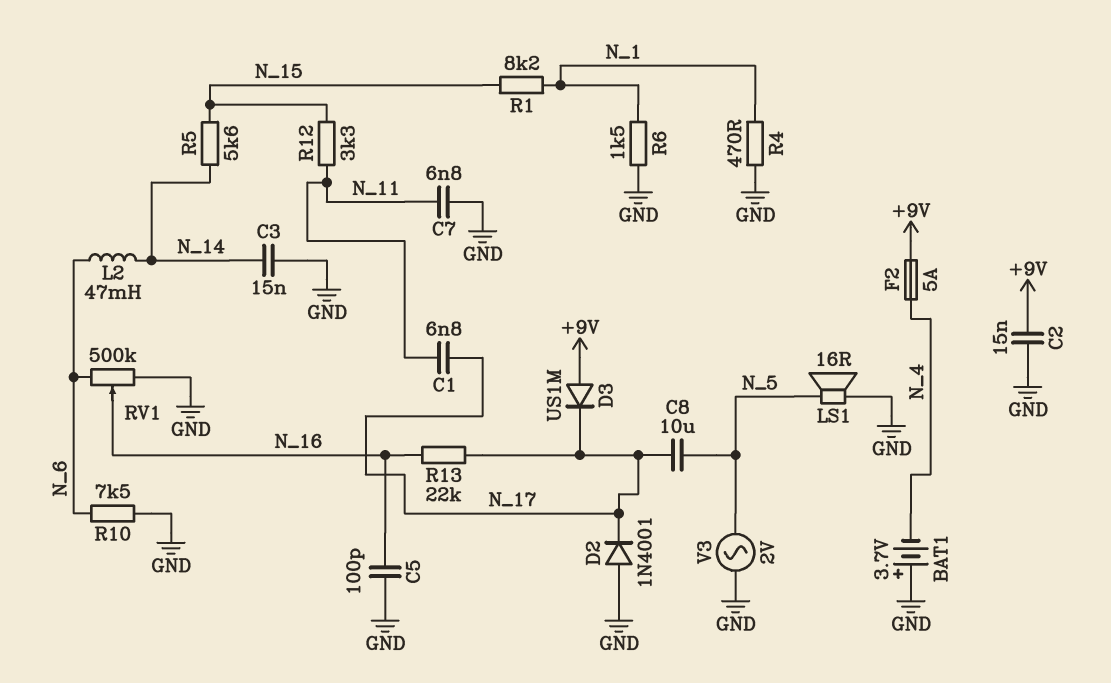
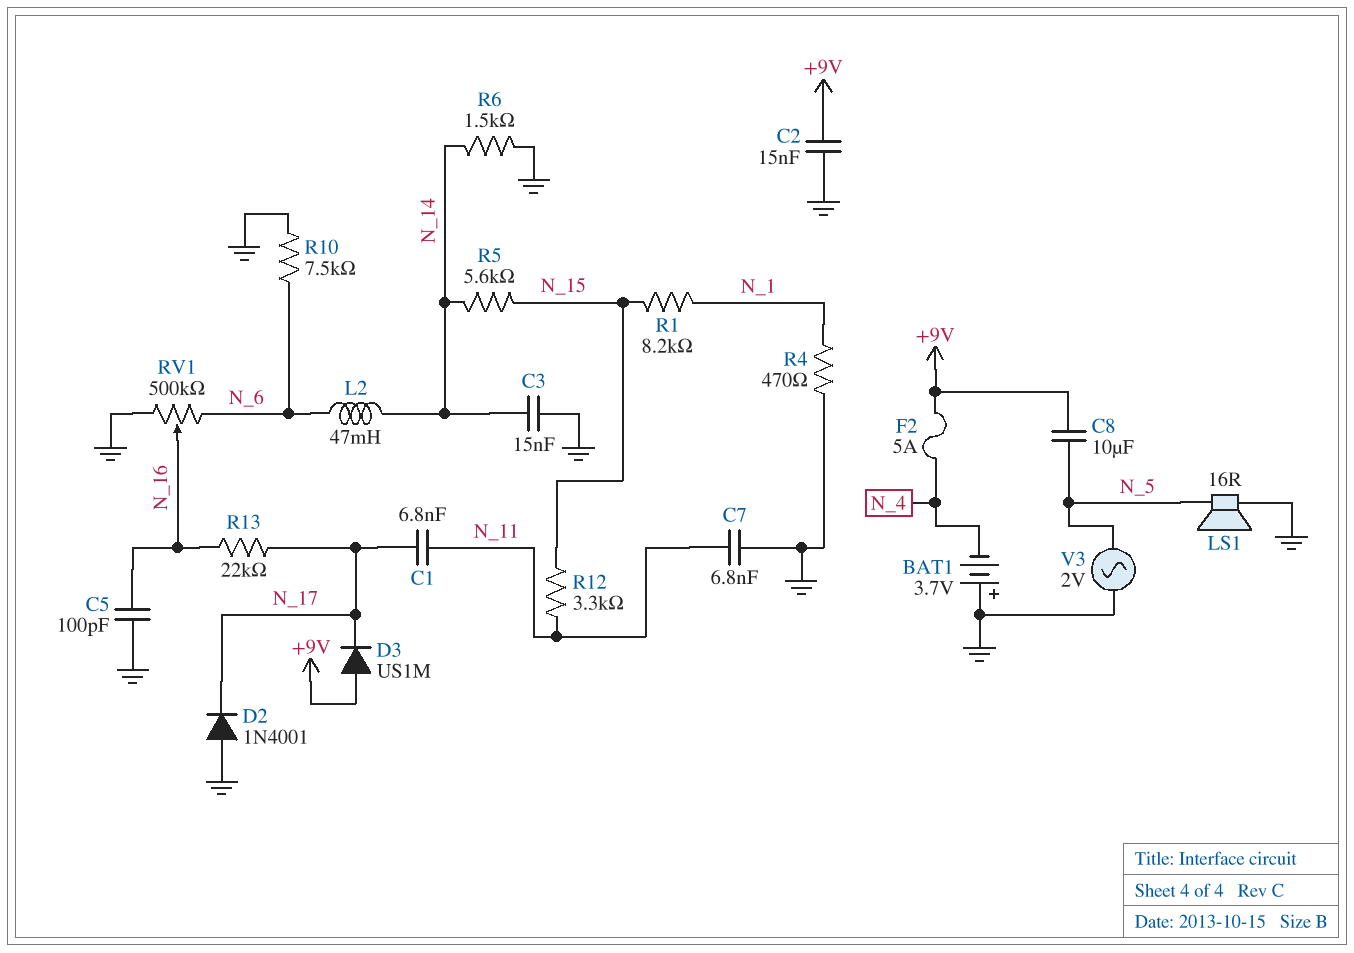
C8: 10uF (N_5, N_17) -> 10uF (+9V, N_5)
R6: 1.5k (GND, N_1) -> 1.5k (GND, N_14)

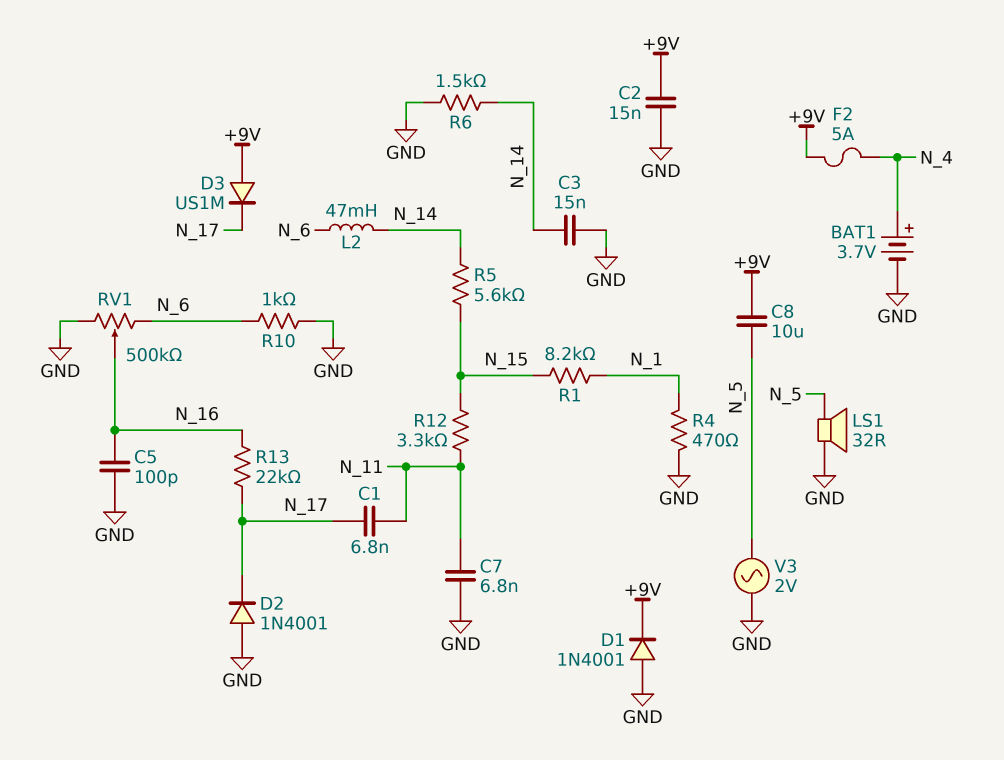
BAT1: 3.7V (plus GND, minus N_4) -> 3.7V (plus N_4, minus GND)
D1: none -> diode 1N4001 (A GND, K +9V)
LS1: speaker 16R (GND, N_5) -> speaker 32R (GND, N_5)
R10: 7.5k (GND, N_6) -> 1k (GND, N_6)

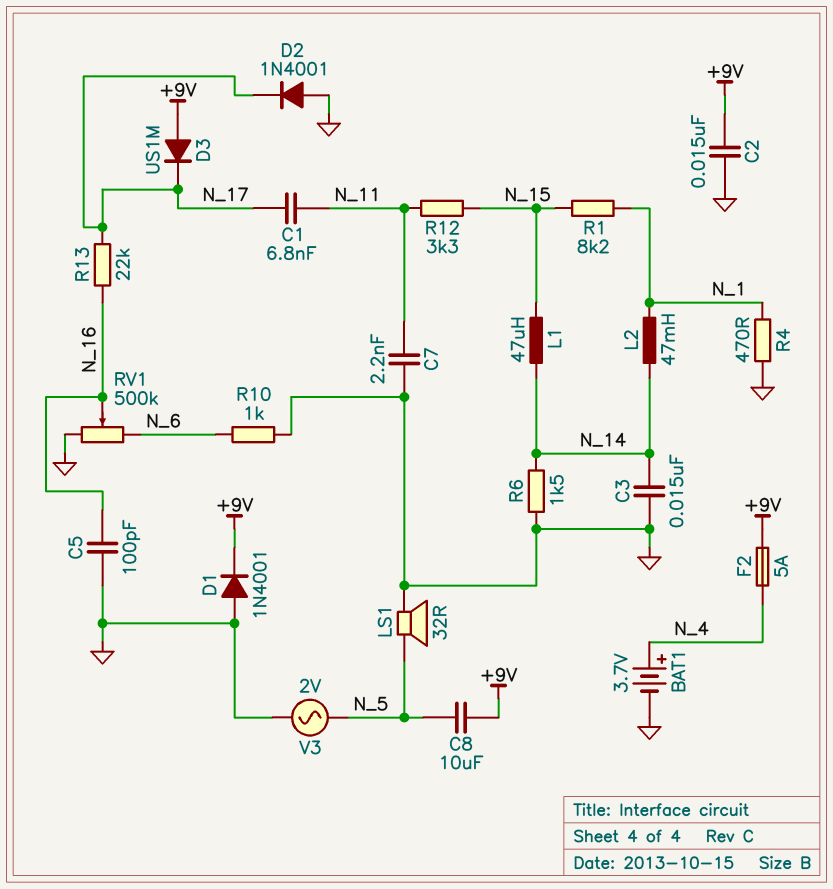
C7: 6.8nF (GND, N_11) -> 2.2nF (GND, N_11)
L1: none -> 47uH (N_14, N_15)
L2: 47mH (N_6, N_14) -> 47mH (N_1, N_14)
R5: 5.6k (N_14, N_15) -> none

